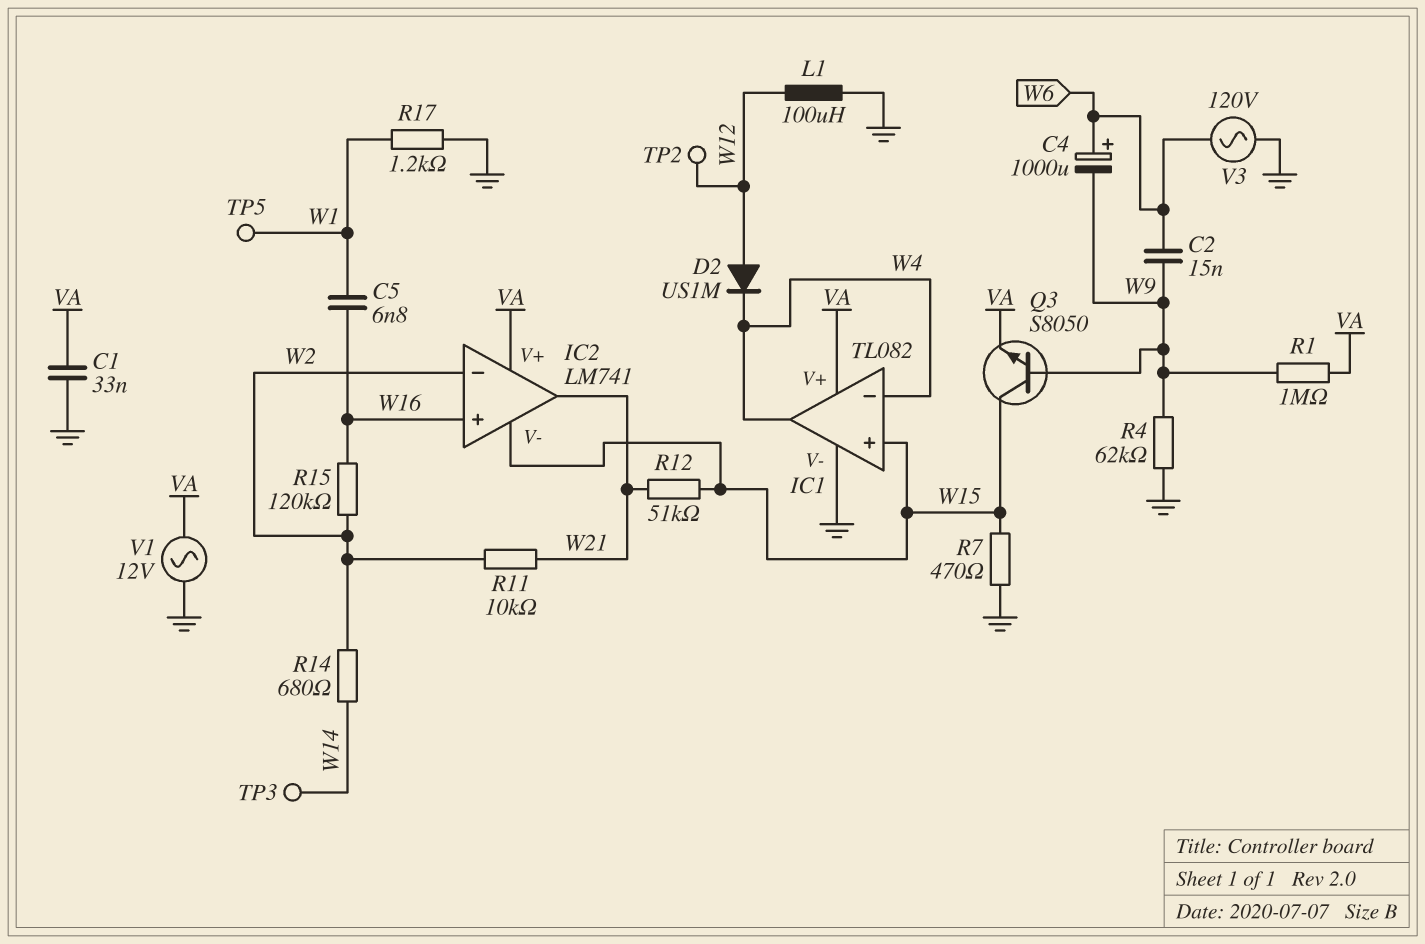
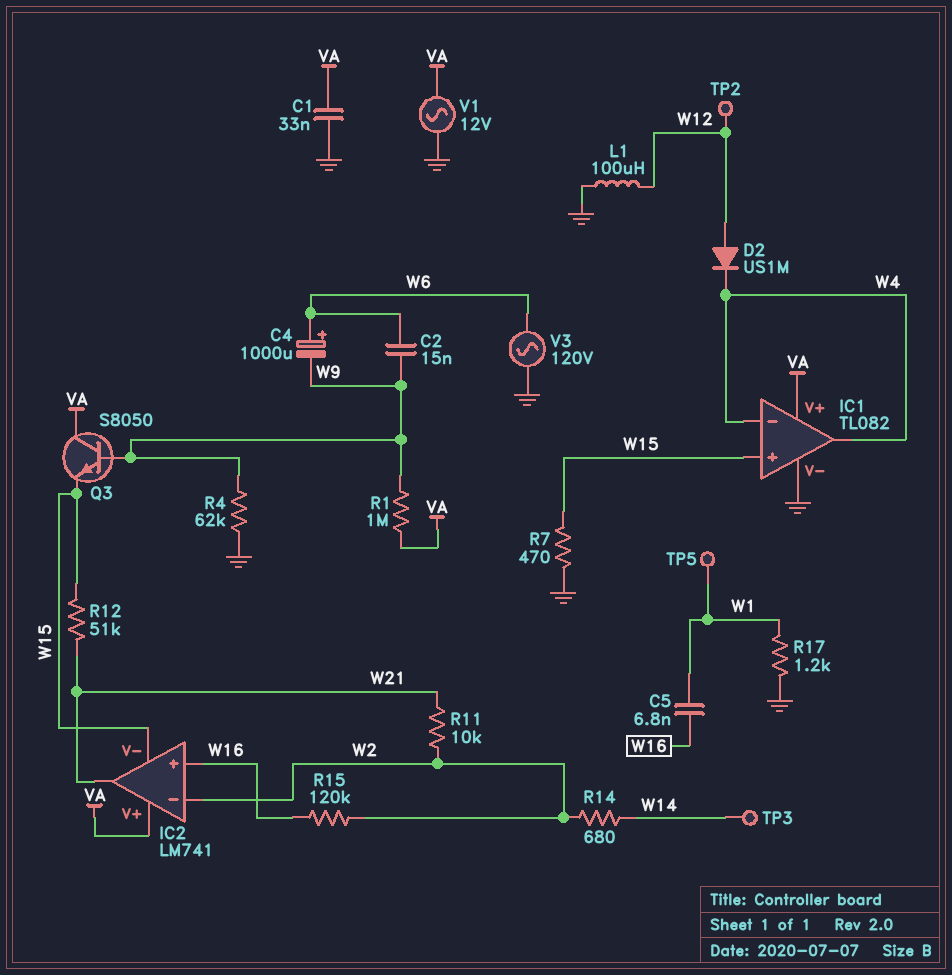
Q3: NPN S8050 (B W9, C W15, E VA) -> NPN S8050 (B W9, C VA, E W15)

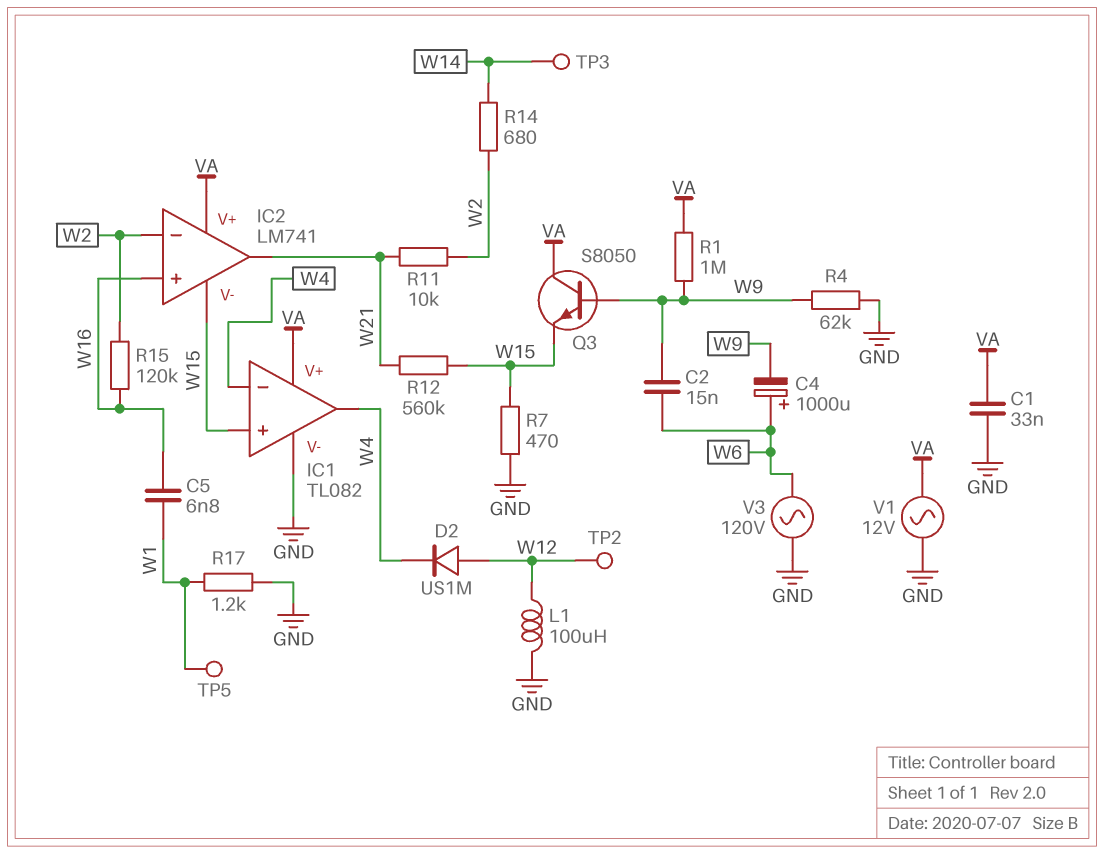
R12: 51k (W15, W21) -> 560k (W15, W21)

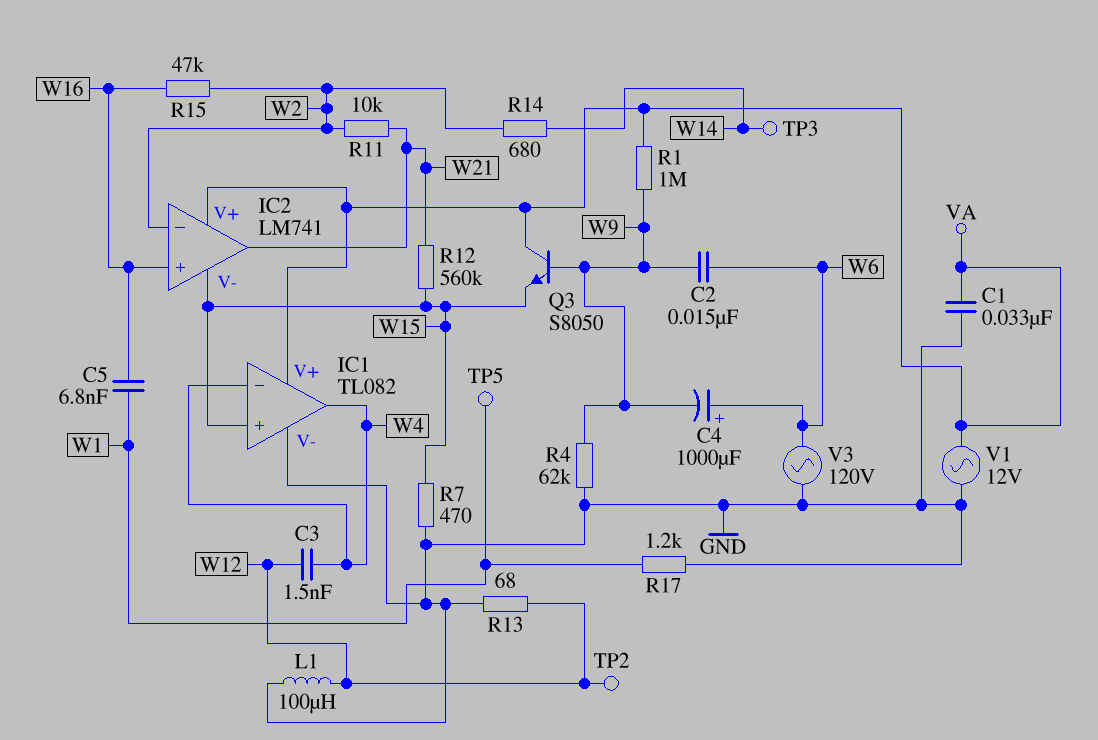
C3: none -> 1.5nF (W4, W12)
D2: diode US1M (A W12, K W4) -> none
R13: none -> 68 (GND, W12)
R15: 120k (W2, W16) -> 47k (W2, W16)

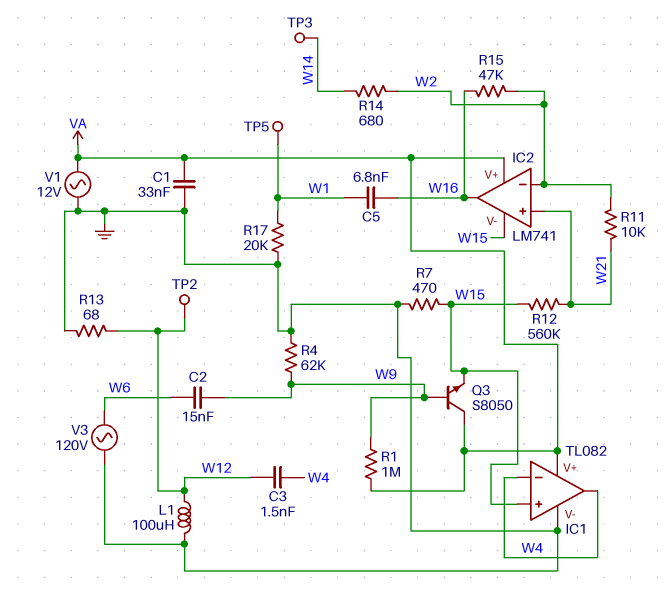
C4: 1000uF (plus W6, minus W9) -> none
IC2 pin in+: W16 -> W21
IC2 pin out: W21 -> W16
R17: 1.2k (GND, W1) -> 20k (GND, W1)

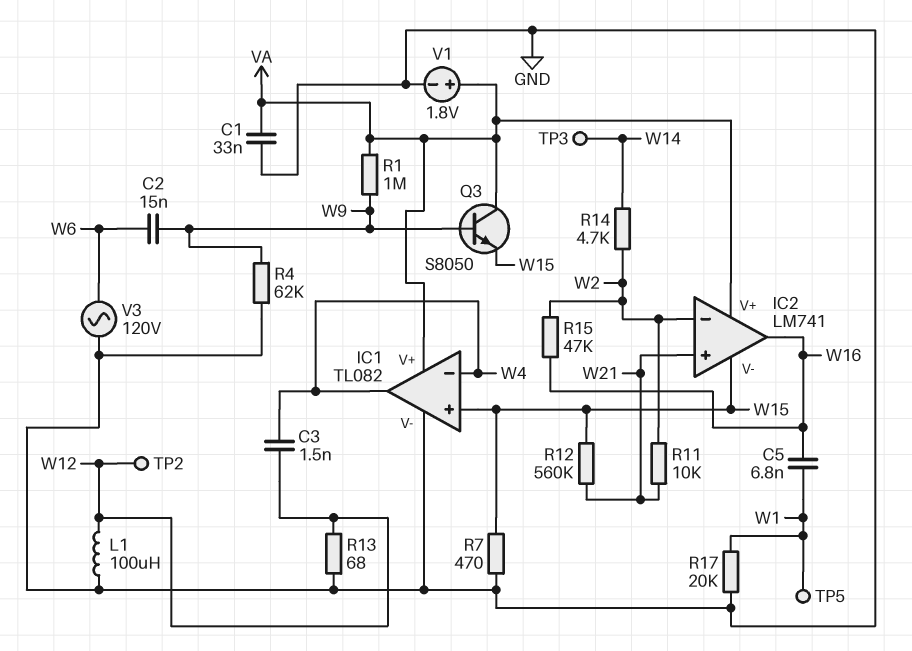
R14: 680 (W2, W14) -> 4.7k (W2, W14)
V1: AC 12V (GND, VA) -> 1.8V (plus VA, minus GND)

